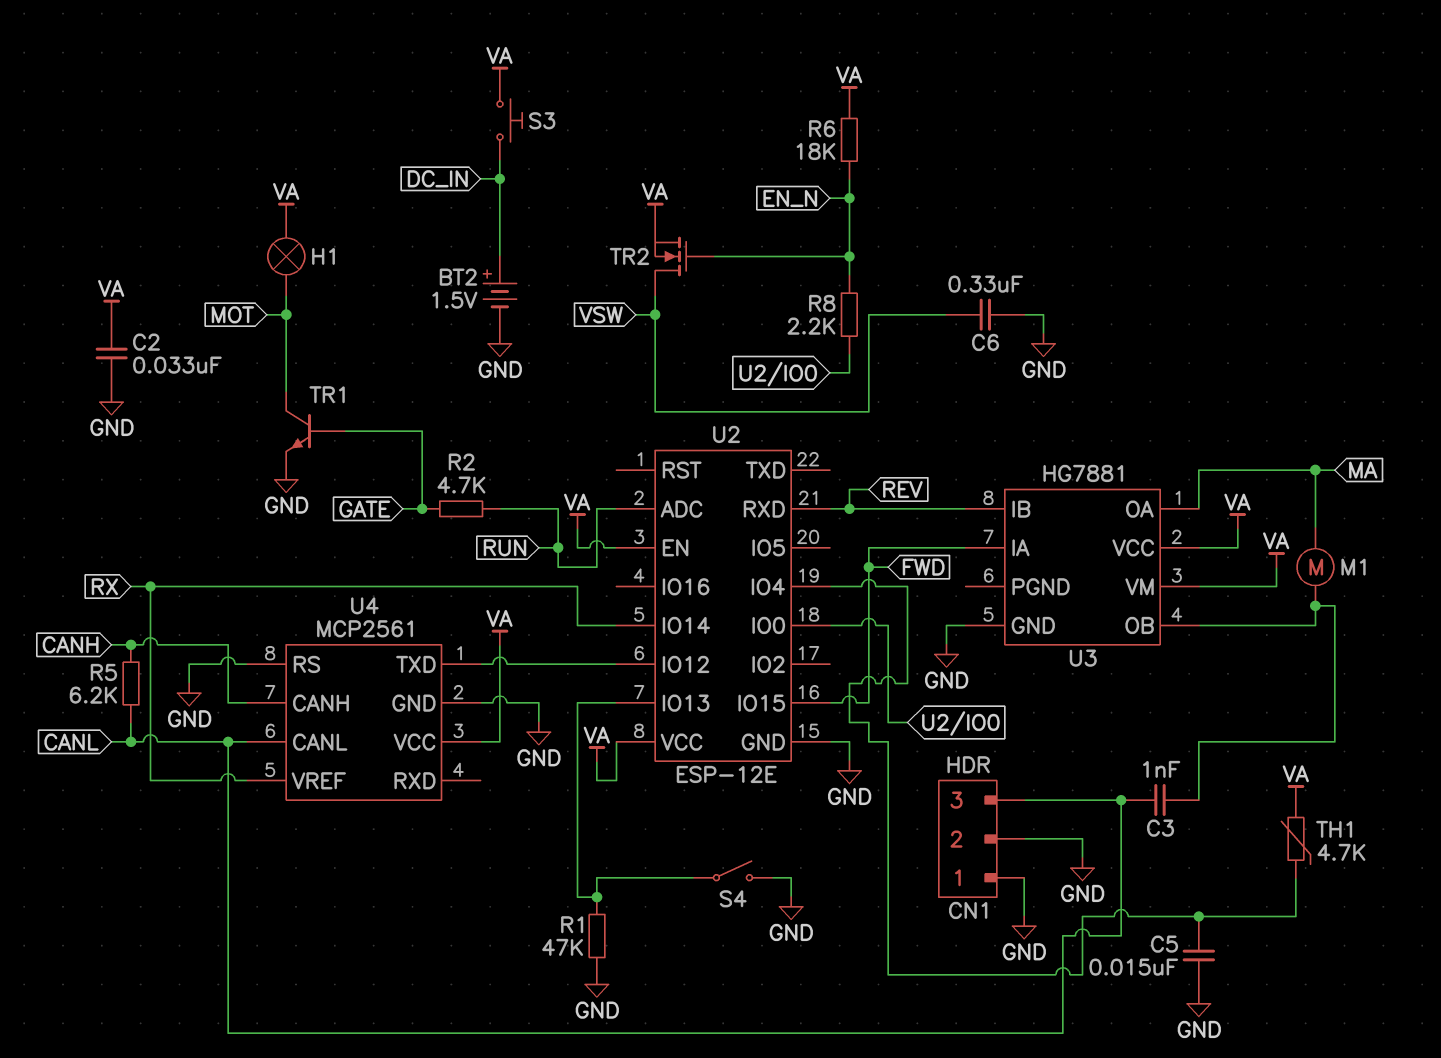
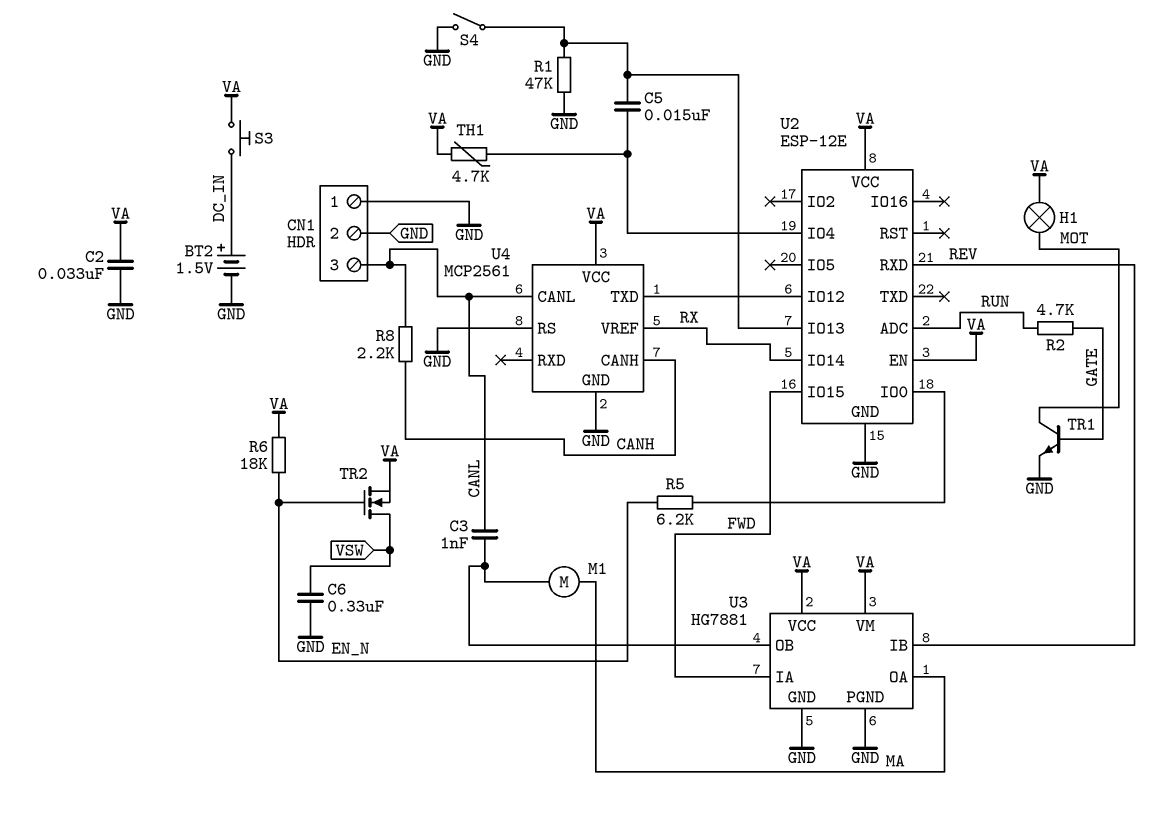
C5: 15nF (GND, U2/IO4) -> 15nF (U2/IO4, U2/IO13)
R5: 6.2k (CANH, CANL) -> 6.2k (EN_N, U2/IO0)
R8: 2.2k (EN_N, U2/IO0) -> 2.2k (CANH, CANL)
U3 pin PGND: none -> GND

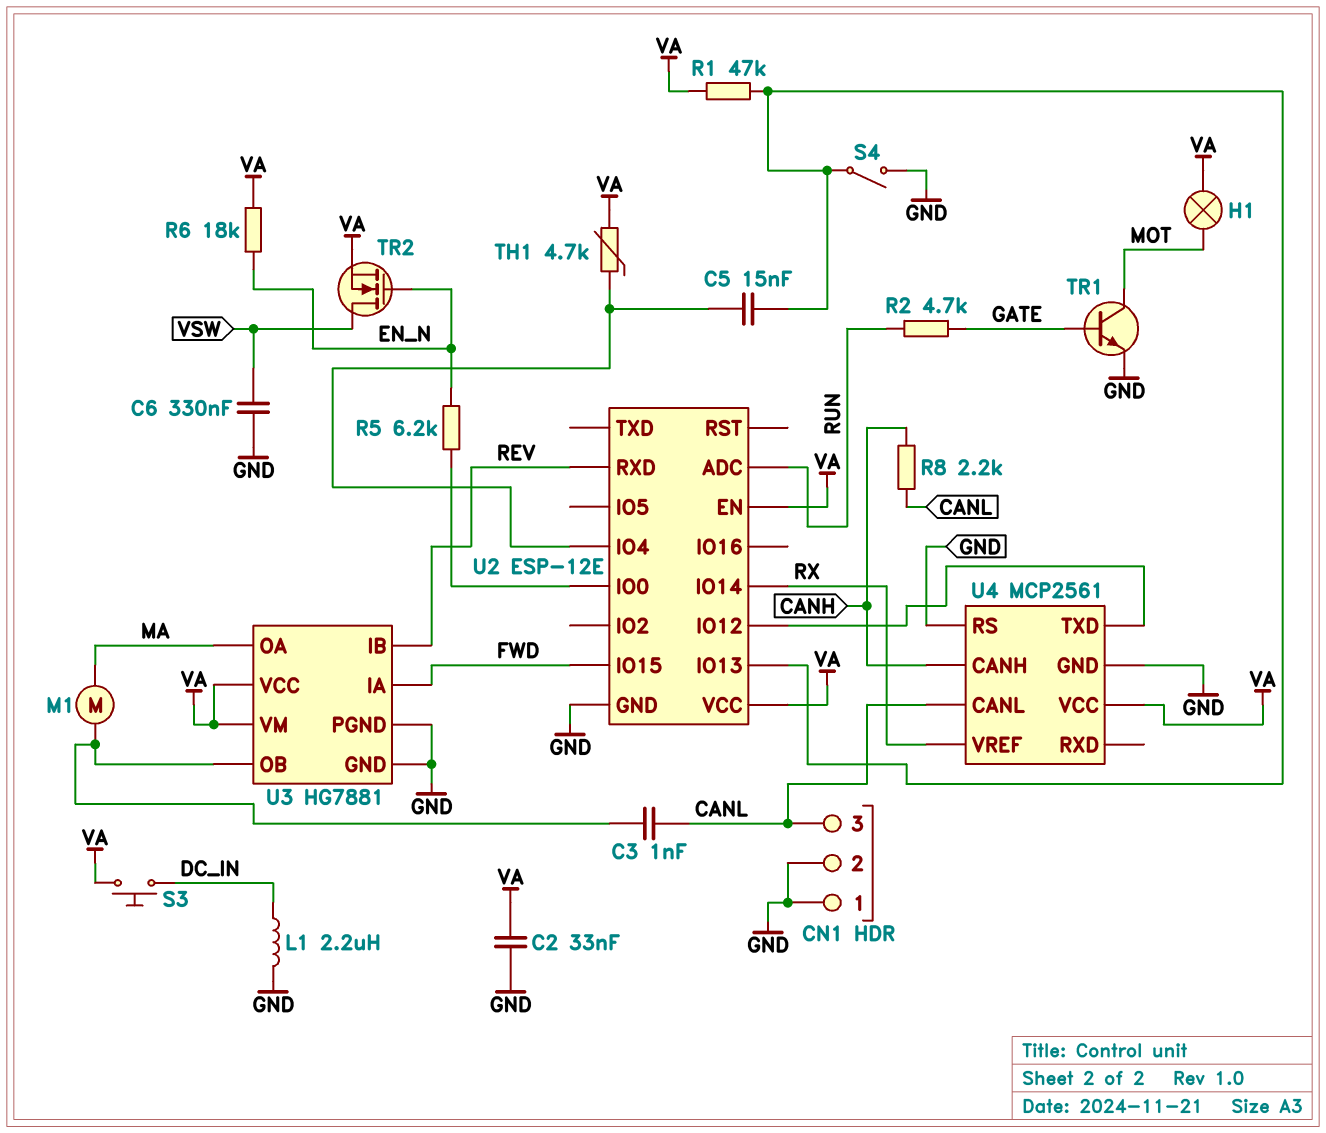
BT2: 1.5V (plus DC_IN, minus GND) -> none
L1: none -> 2.2uH (DC_IN, GND)
R1: 47k (GND, U2/IO13) -> 47k (U2/IO13, VA)

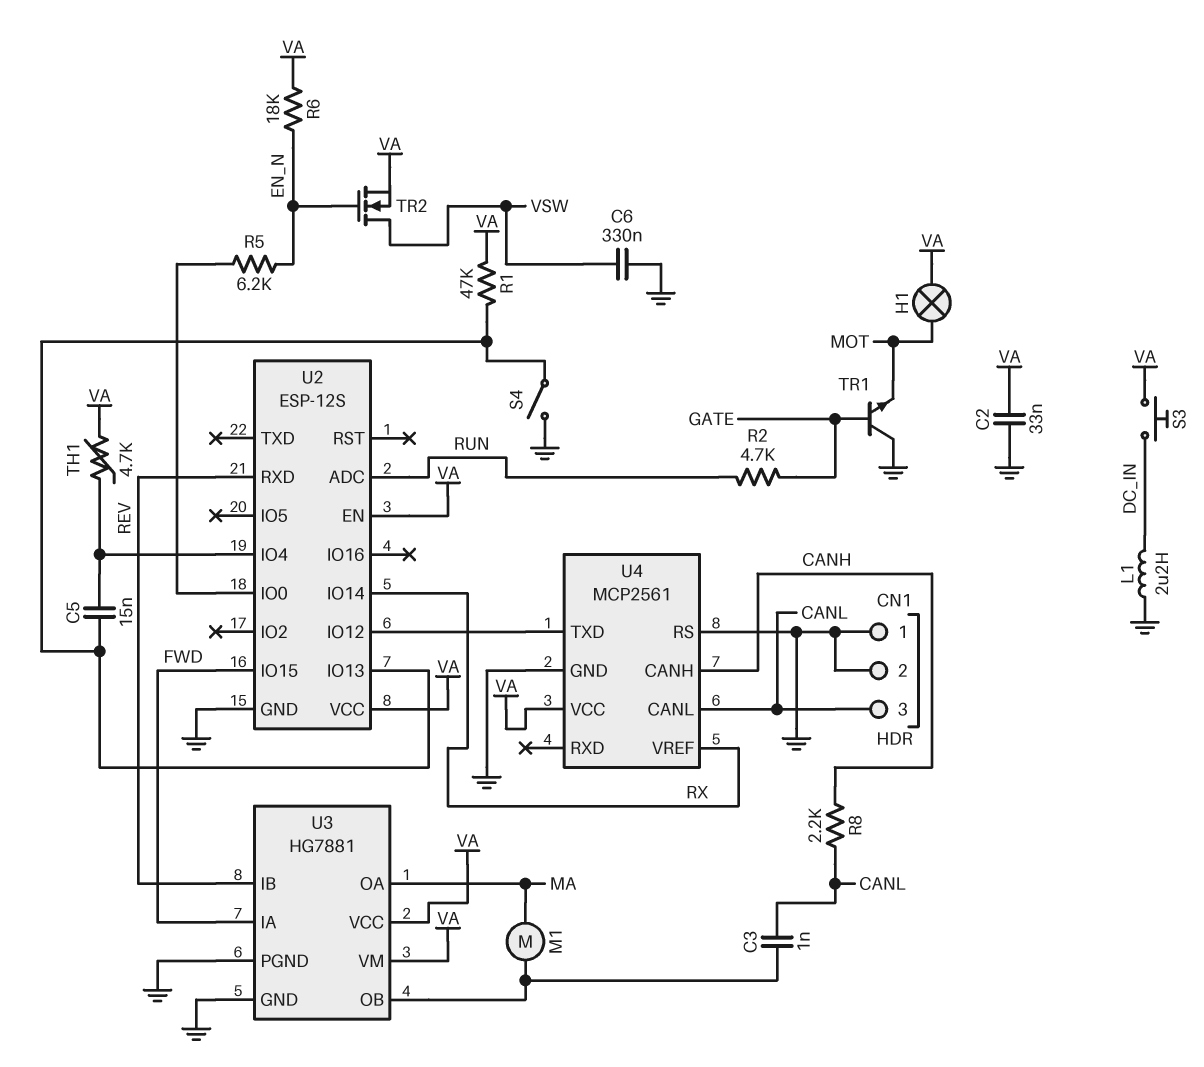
TR1: NPN (B GATE, C MOT, E GND) -> NPN (B GATE, C GND, E MOT)
U2: ESP-12E -> ESP-12S

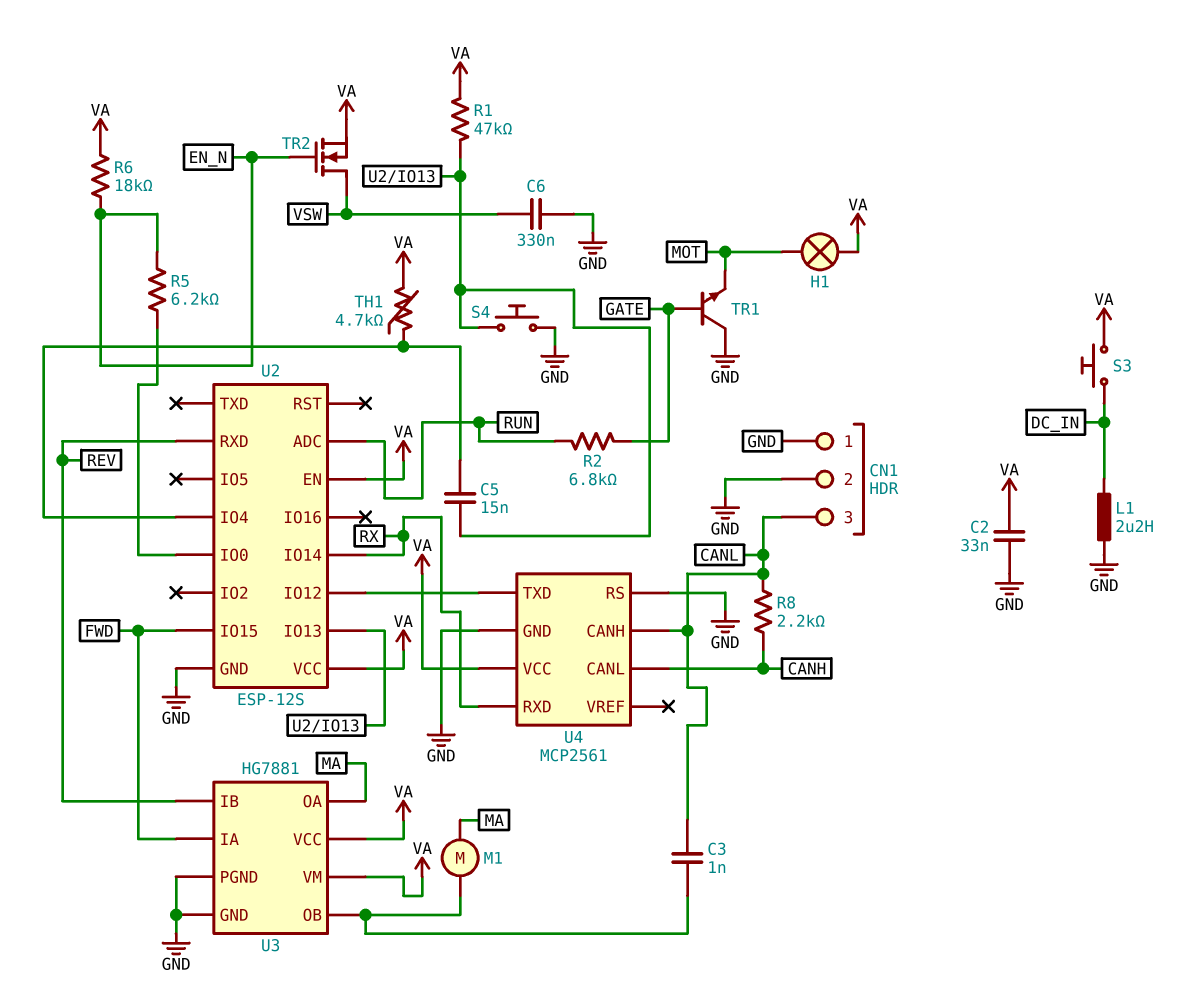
R2: 4.7k (GATE, RUN) -> 6.8k (GATE, RUN)
S4: switch (GND, U2/IO13) -> button (GND, U2/IO13)
U4 pin CANH: CANH -> CANL
U4 pin CANL: CANL -> CANH
U4 pin RXD: none -> RX
U4 pin VREF: RX -> none

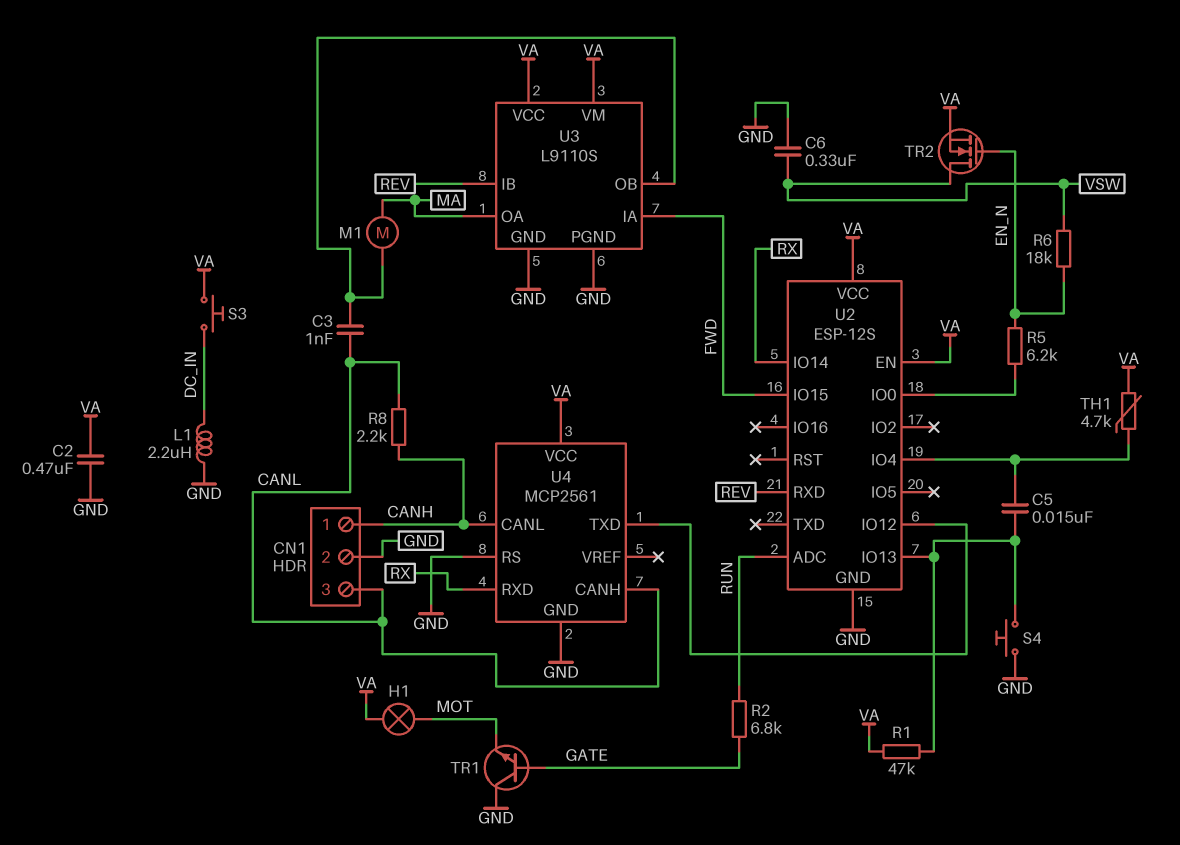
C2: 33nF (GND, VA) -> 470nF (GND, VA)
CN1 pin 1: GND -> CANH
R6: 18k (EN_N, VA) -> 18k (EN_N, VSW)
U3: HG7881 -> L9110S

